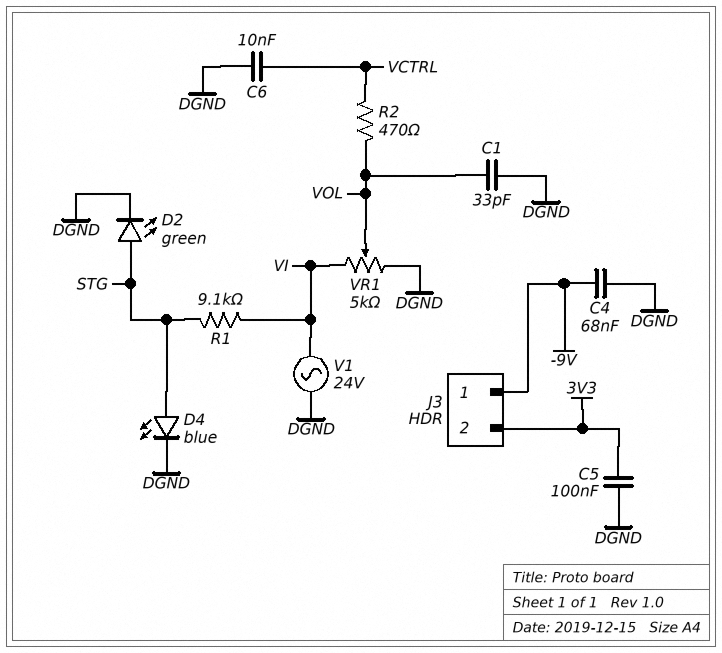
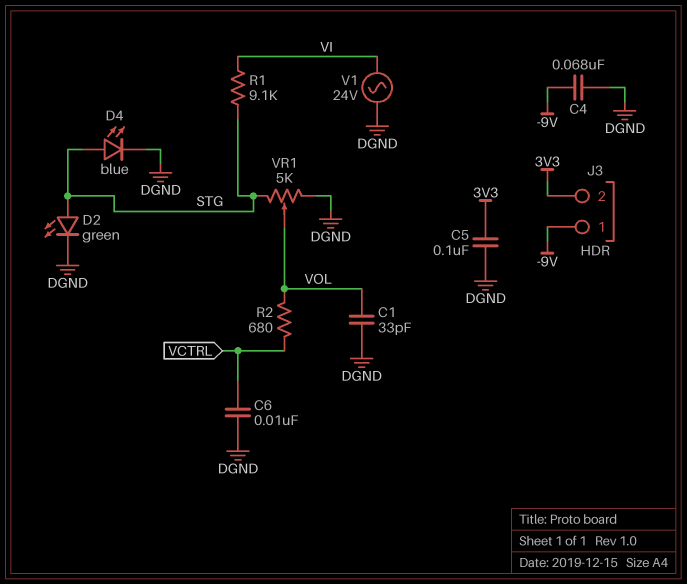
R2: 470 (VCTRL, VOL) -> 680 (VCTRL, VOL)
VR1: 5k (DGND, VI, wiper VOL) -> 5k (DGND, STG, wiper VOL)

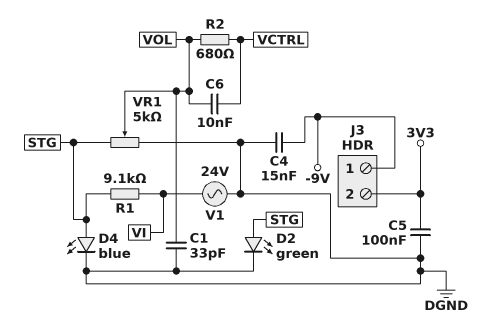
C4: 68nF (-9V, DGND) -> 15nF (-9V, DGND)
C6: 10nF (DGND, VCTRL) -> 10nF (VCTRL, VOL)

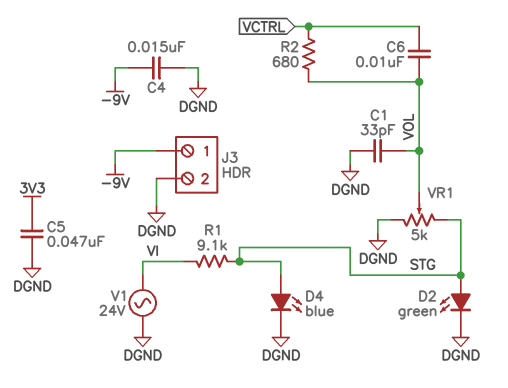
C5: 100nF (3V3, DGND) -> 47nF (3V3, DGND)
J3 pin 2: 3V3 -> DGND

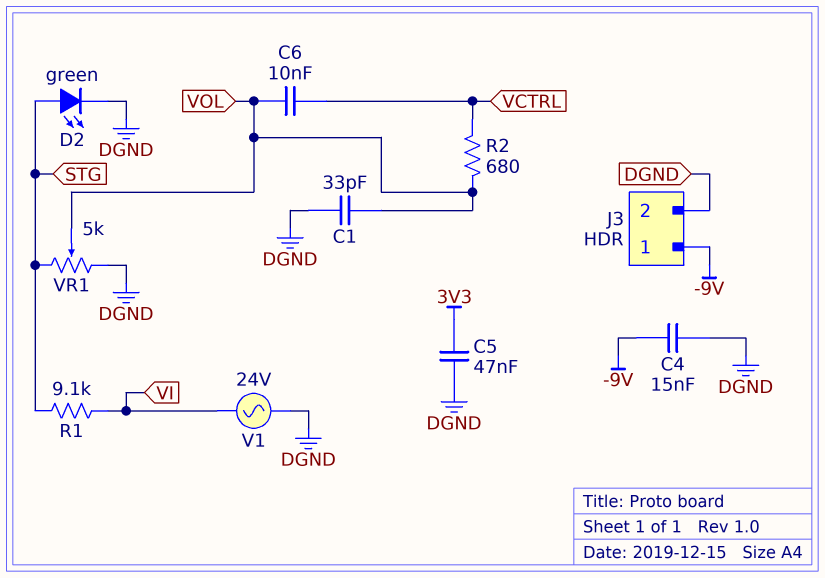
D4: LED blue (A STG, K DGND) -> none

